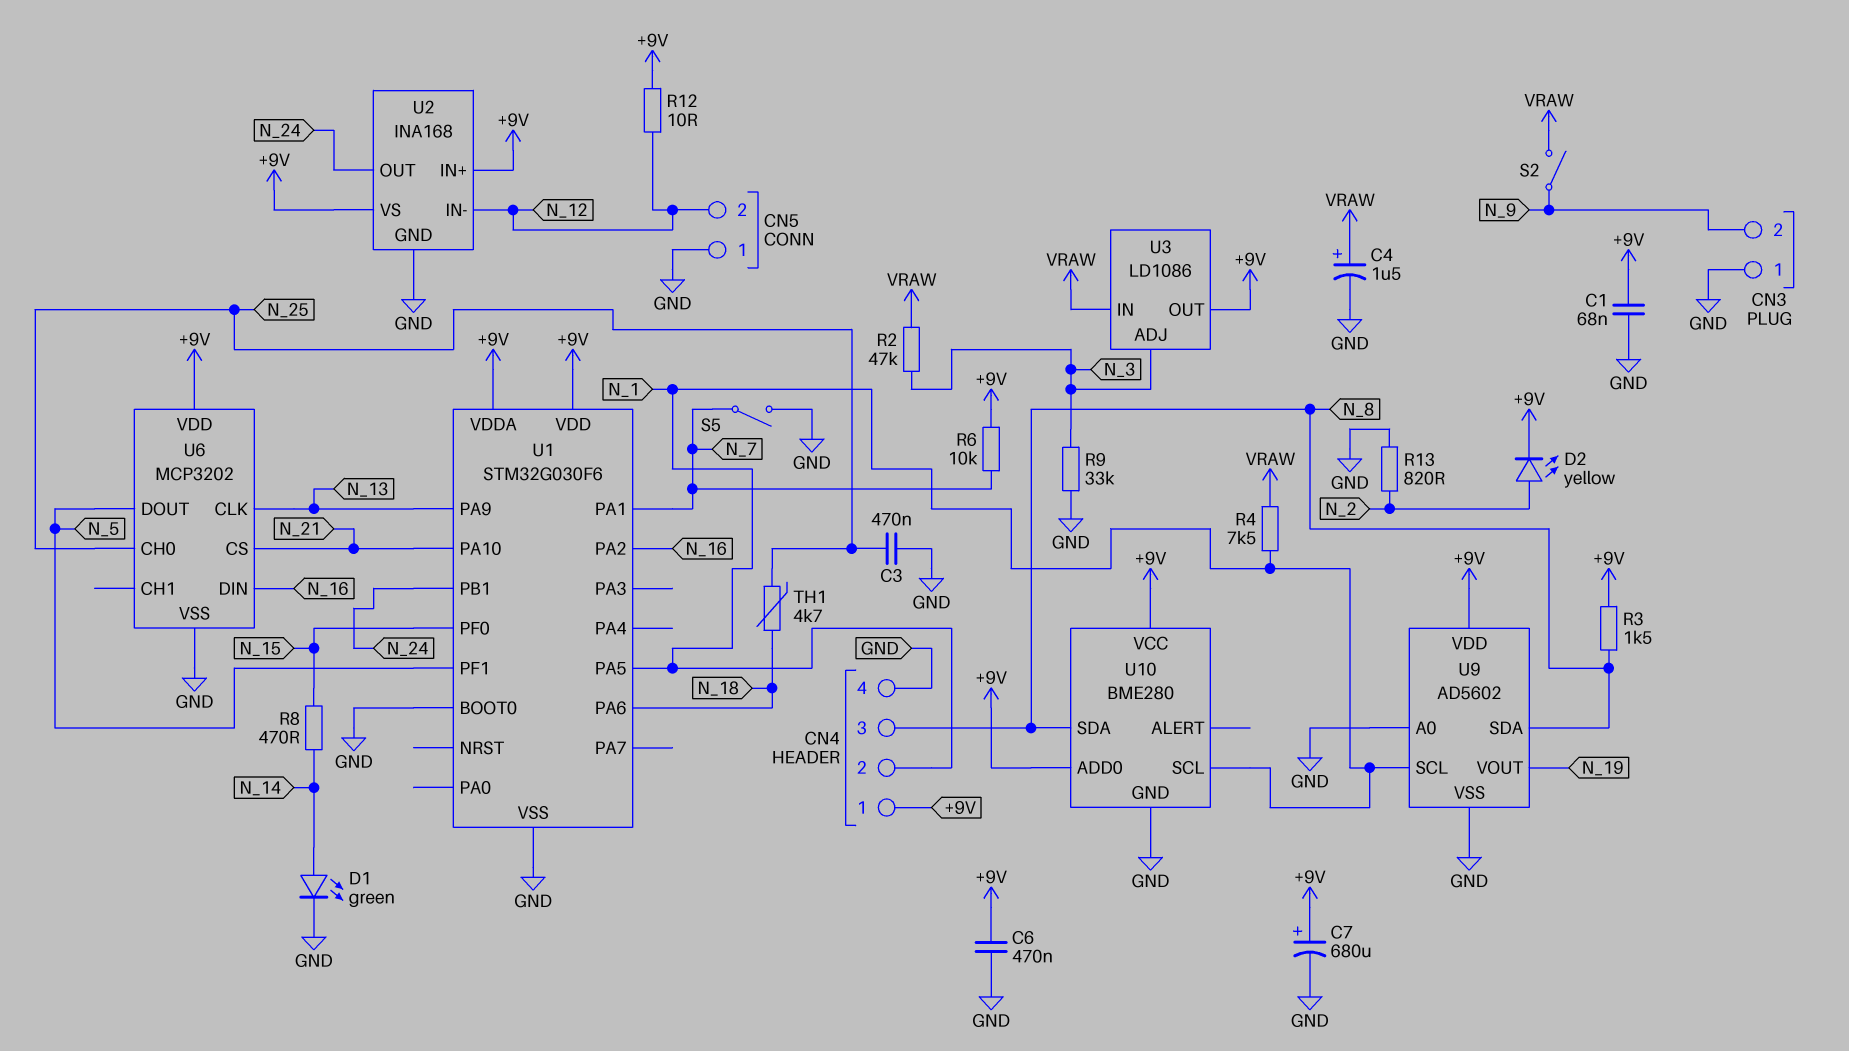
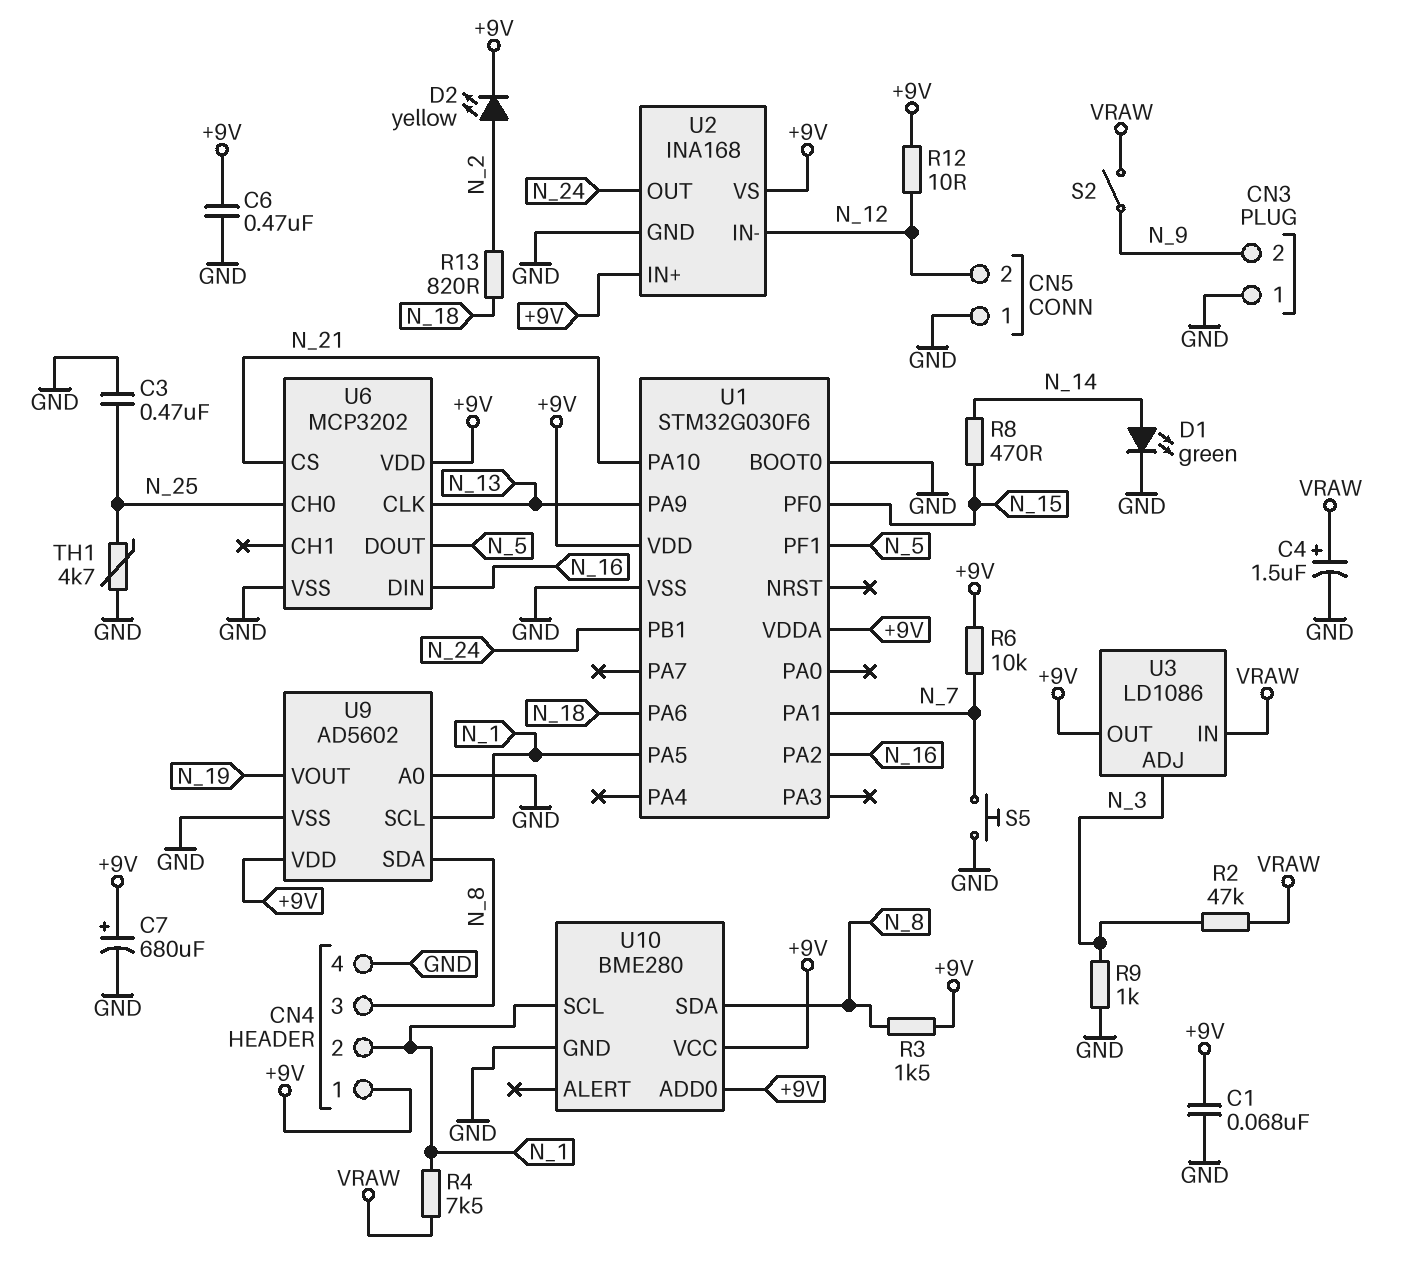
R9: 33k (GND, N_3) -> 1k (GND, N_3)
R13: 820 (GND, N_2) -> 820 (N_2, N_18)
S5: switch (GND, N_7) -> button (GND, N_7)
TH1: 4.7k (N_18, N_25) -> 4.7k (GND, N_25)

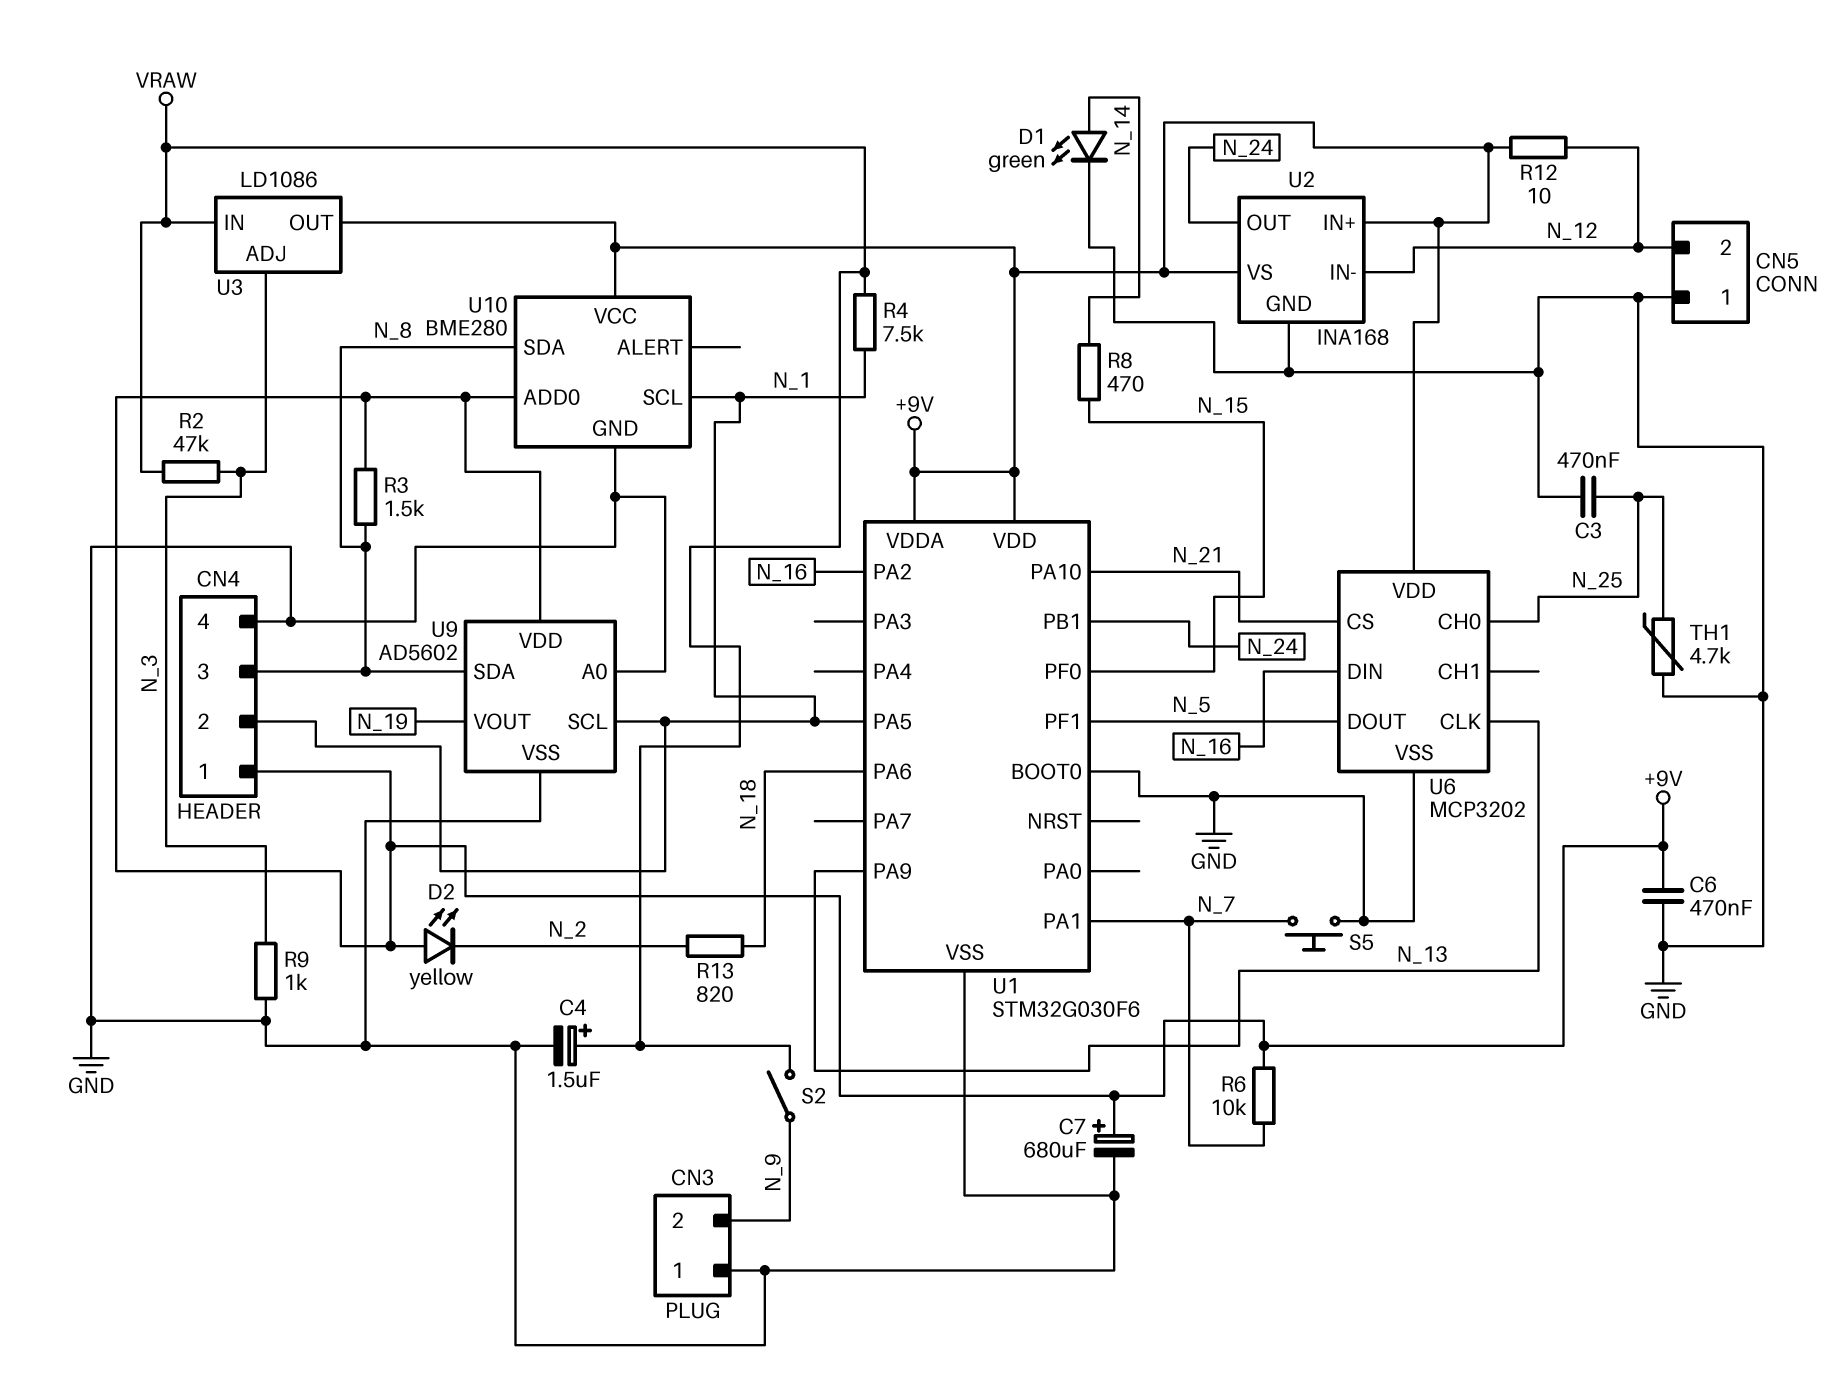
C1: 68nF (+9V, GND) -> none
D2: LED yellow (A N_2, K +9V) -> LED yellow (A +9V, K N_2)

